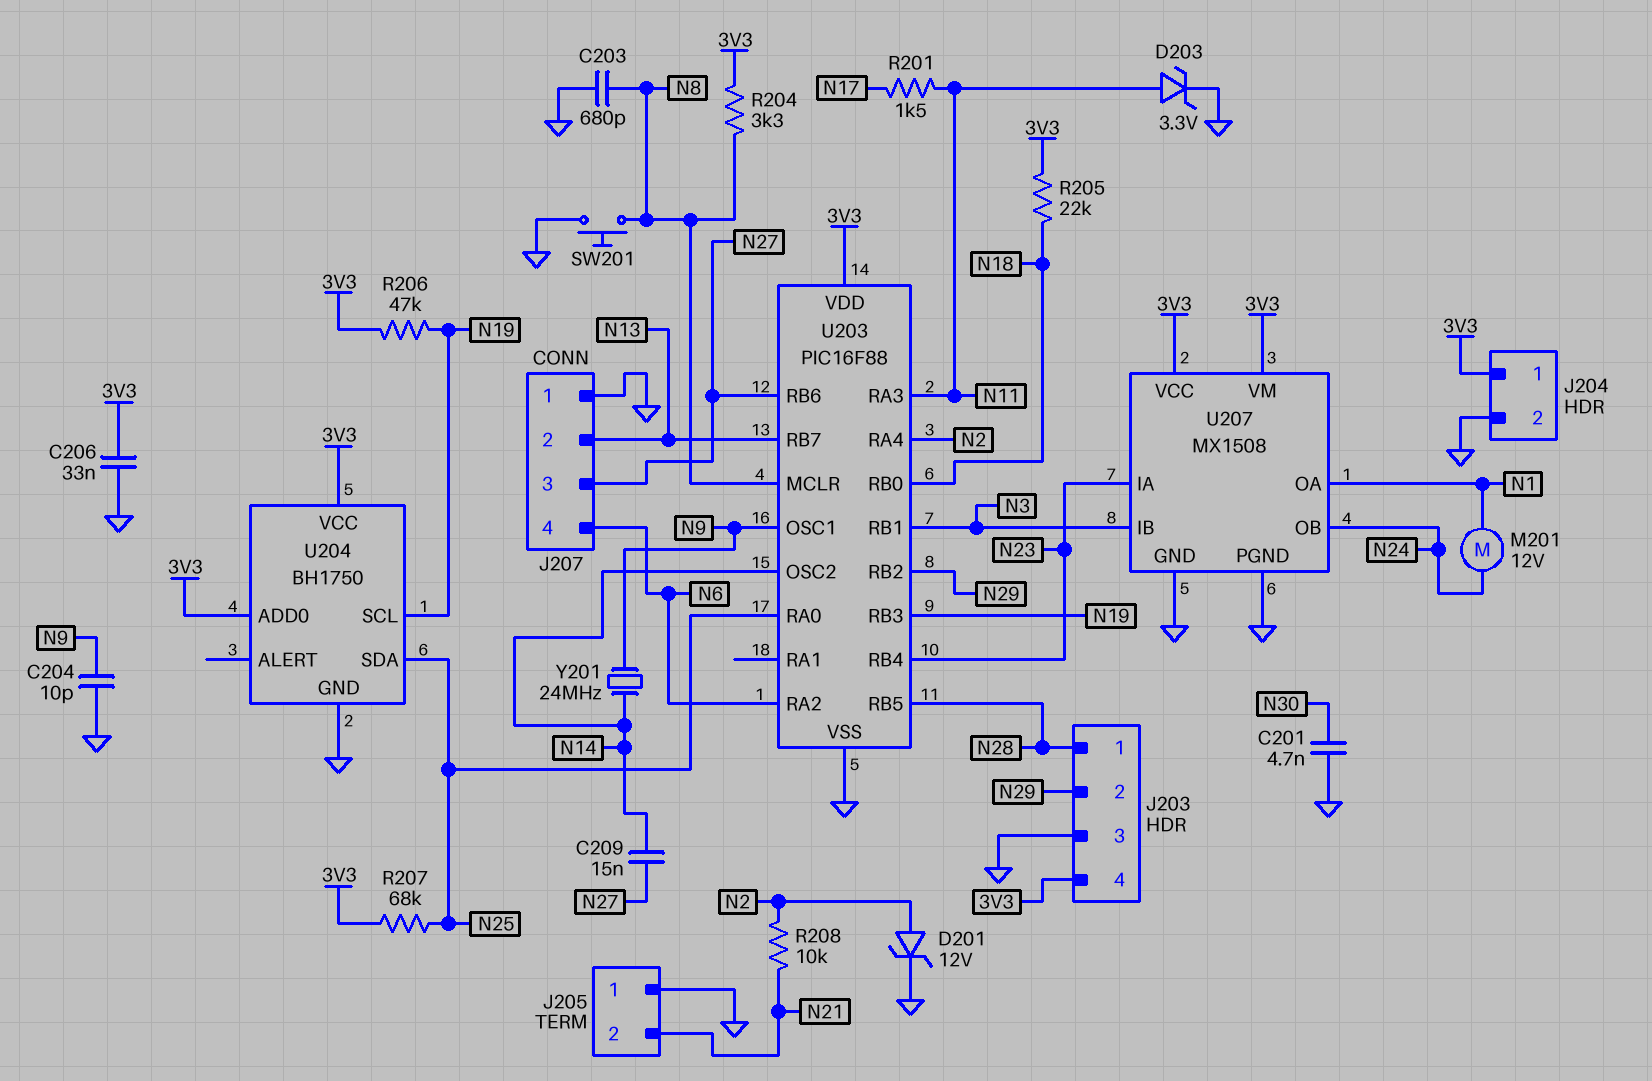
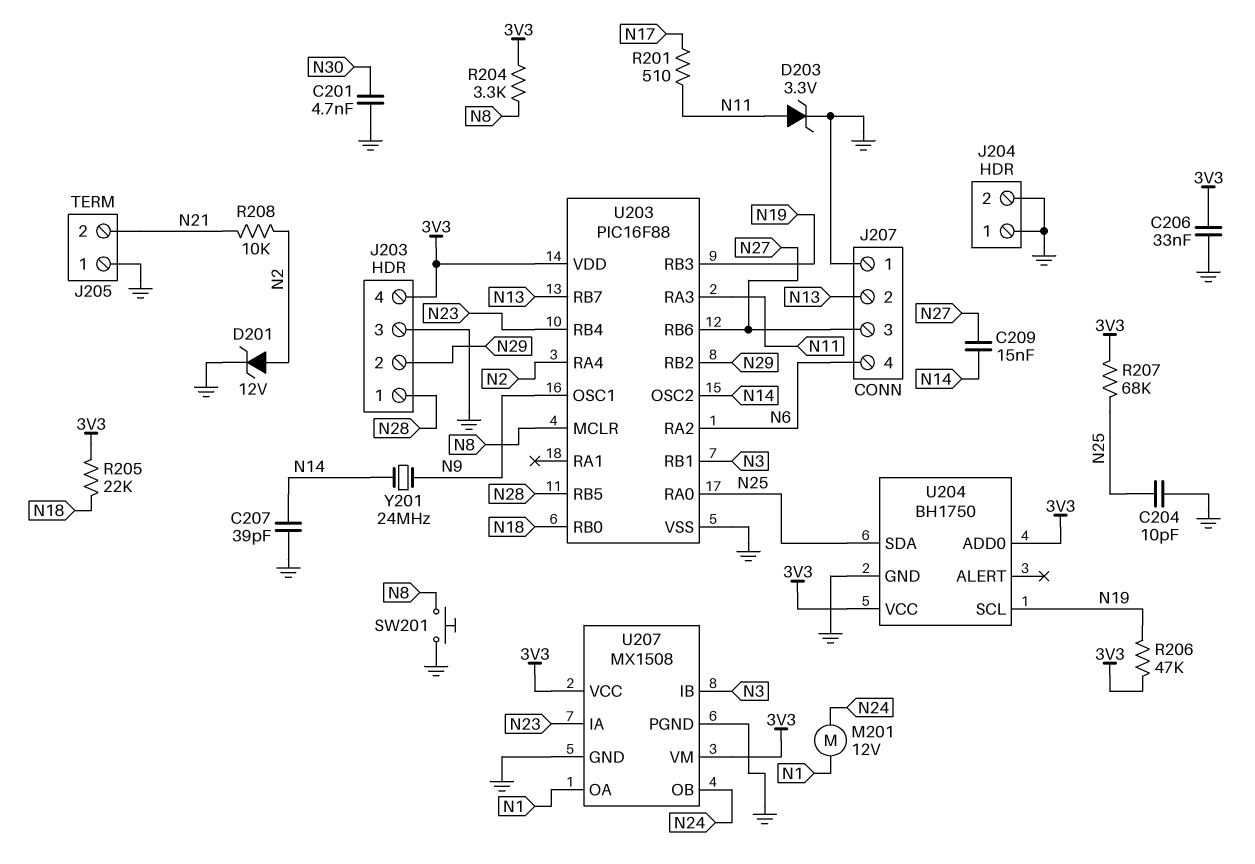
C203: 680pF (GND, N8) -> none
C204: 10pF (GND, N9) -> 10pF (GND, N25)
C207: none -> 39pF (GND, N14)
J204 pin 1: 3V3 -> GND
R201: 1.5k (N11, N17) -> 510 (N11, N17)

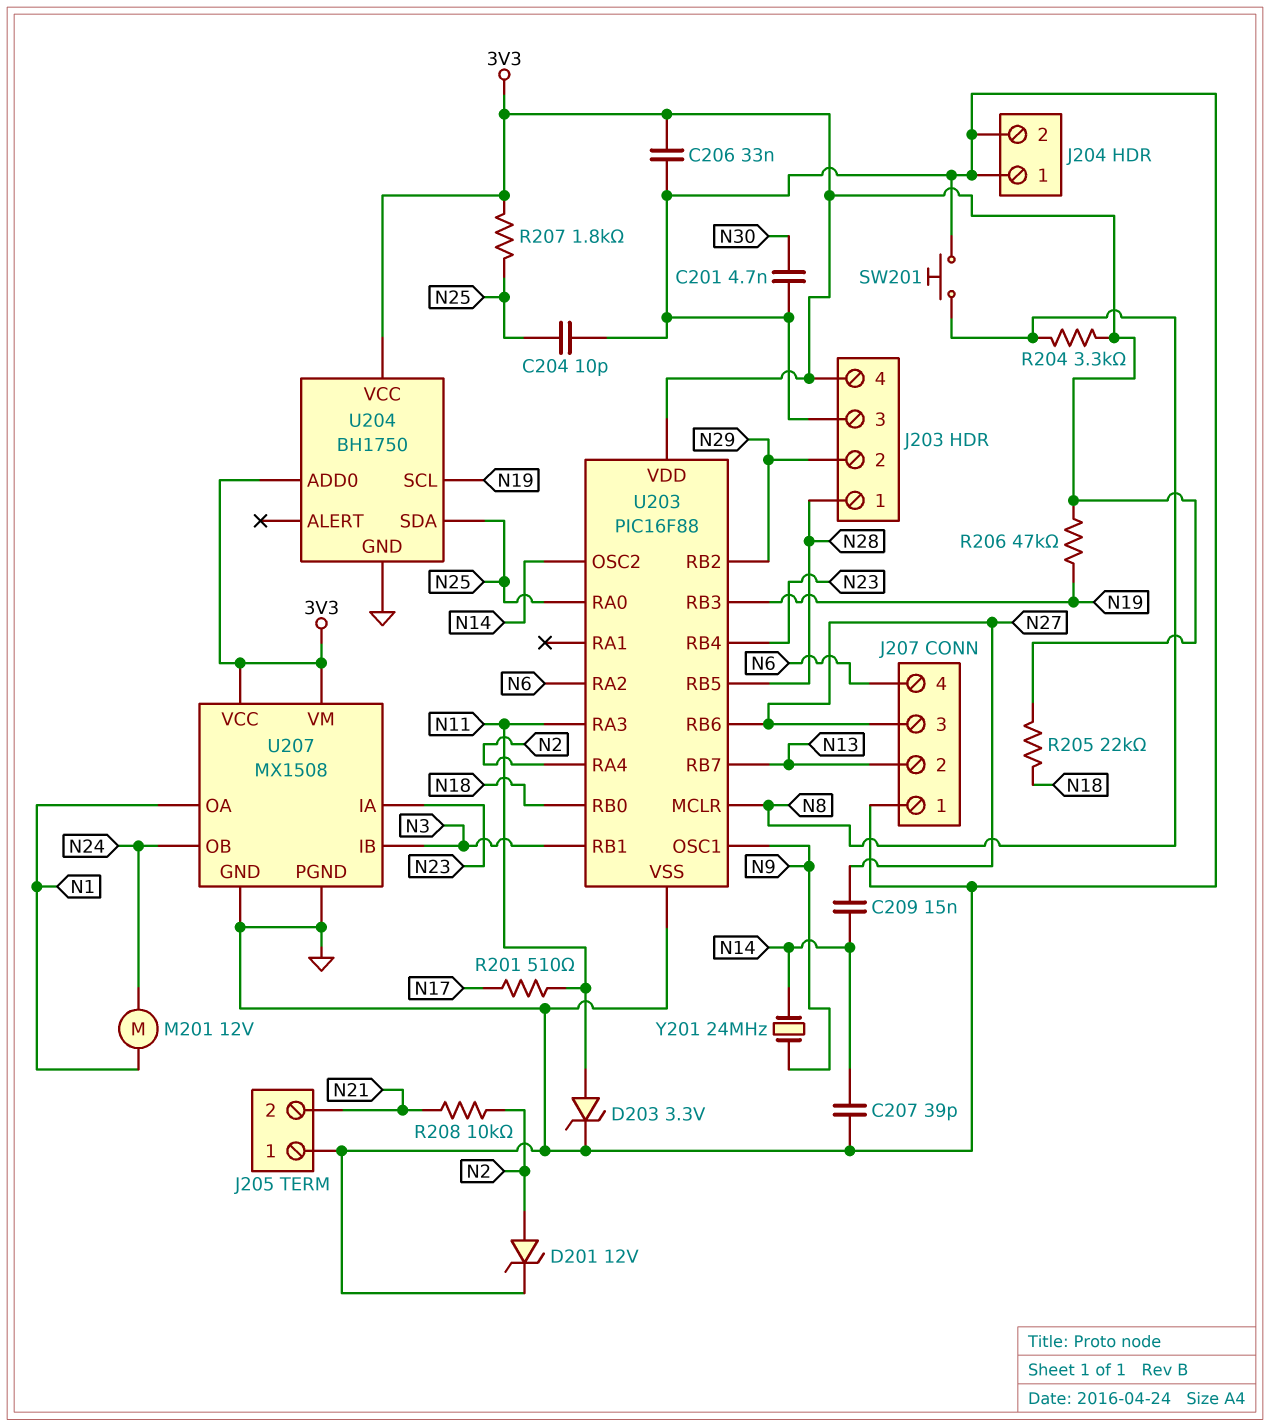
R207: 68k (3V3, N25) -> 1.8k (3V3, N25)

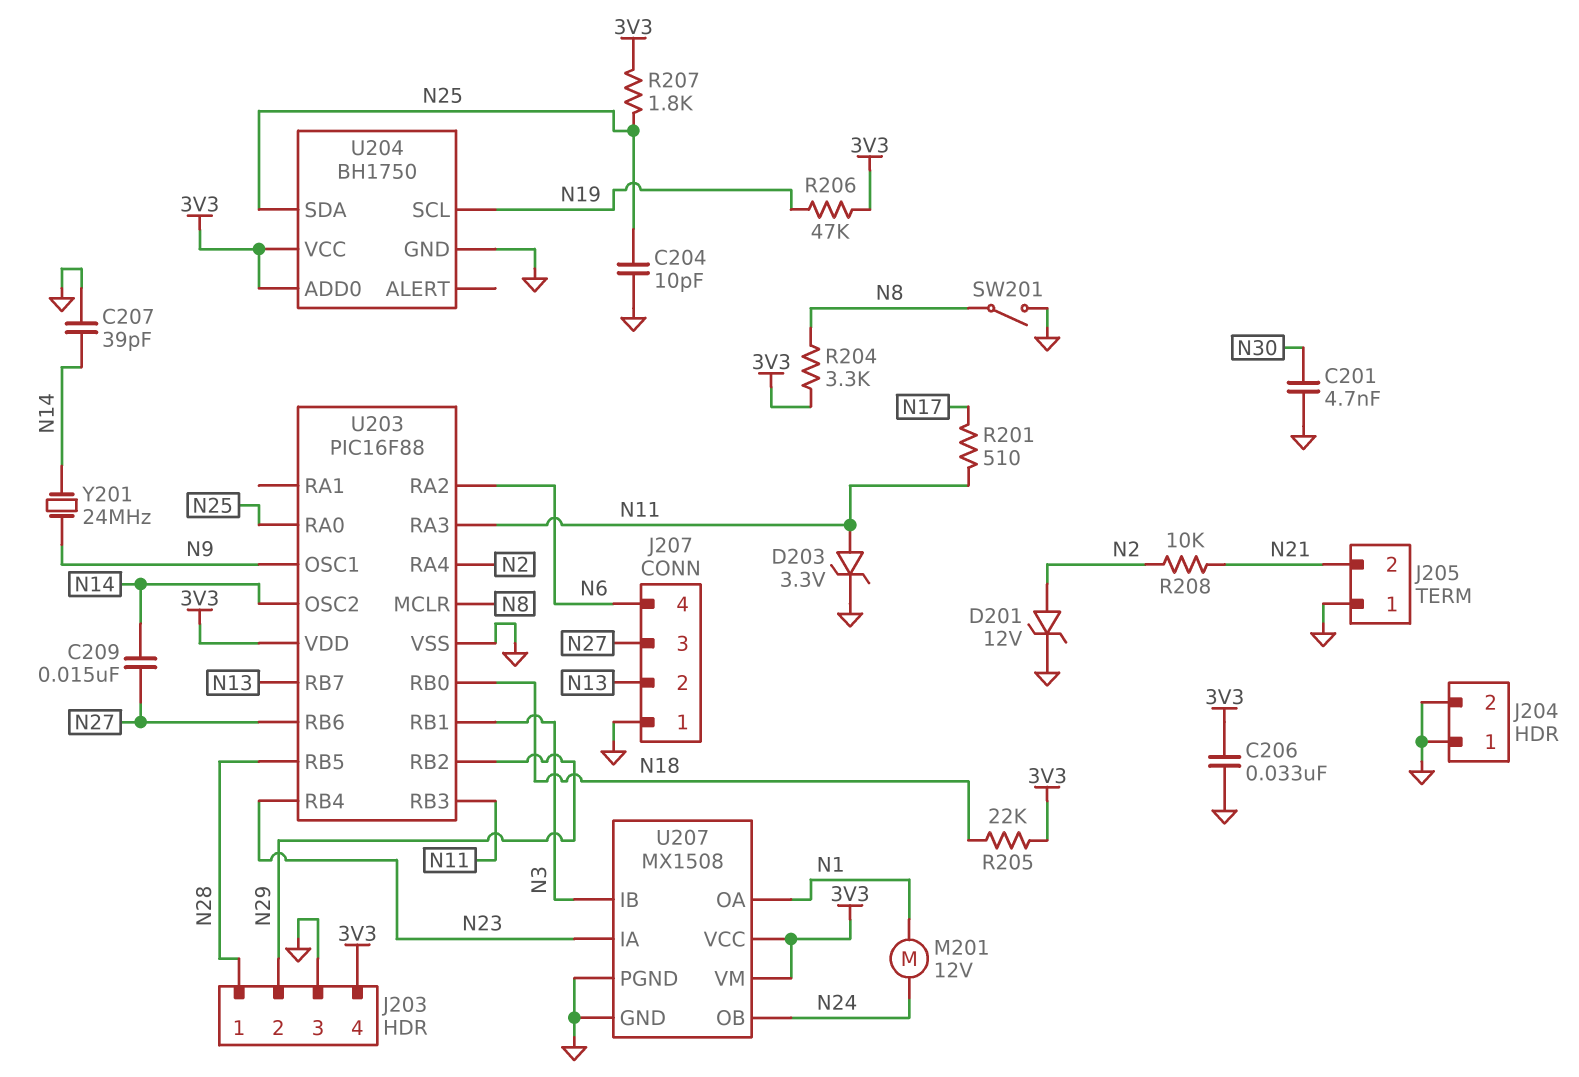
SW201: button (GND, N8) -> switch (GND, N8)
U203 pin RB3: N19 -> N11

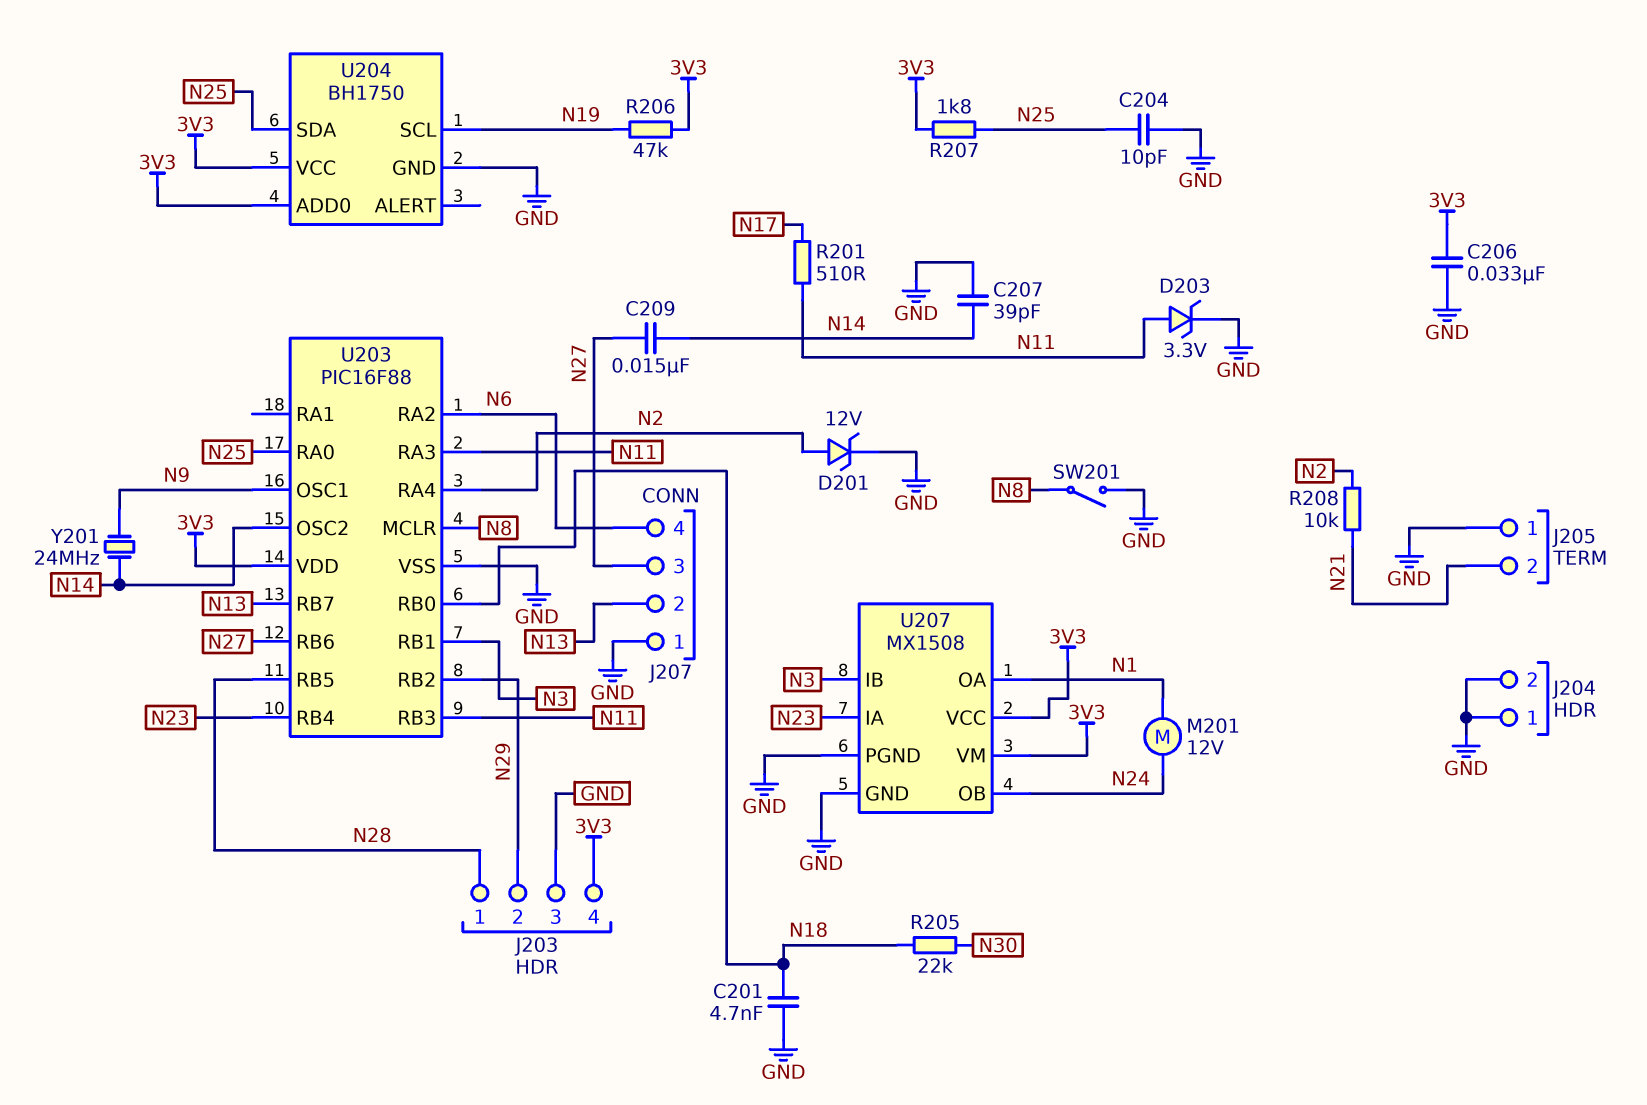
C201: 4.7nF (GND, N30) -> 4.7nF (GND, N18)
R204: 3.3k (3V3, N8) -> none
R205: 22k (3V3, N18) -> 22k (N18, N30)

